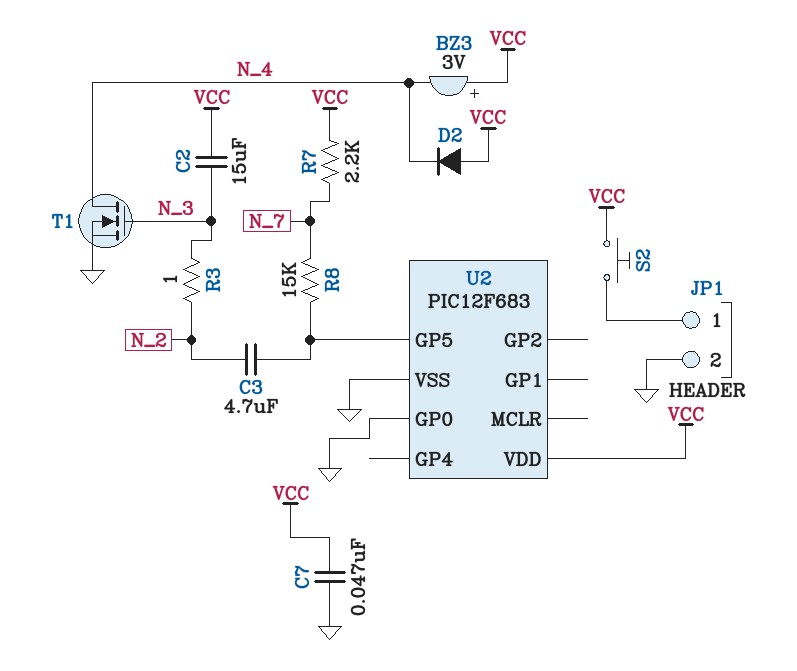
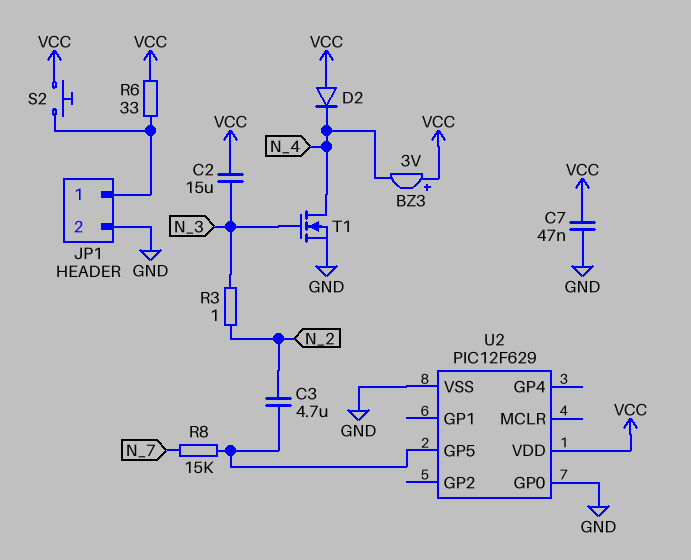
R6: none -> 33 (JP1/1, VCC)
R7: 2.2k (N_7, VCC) -> none
U2: PIC12F683 -> PIC12F629

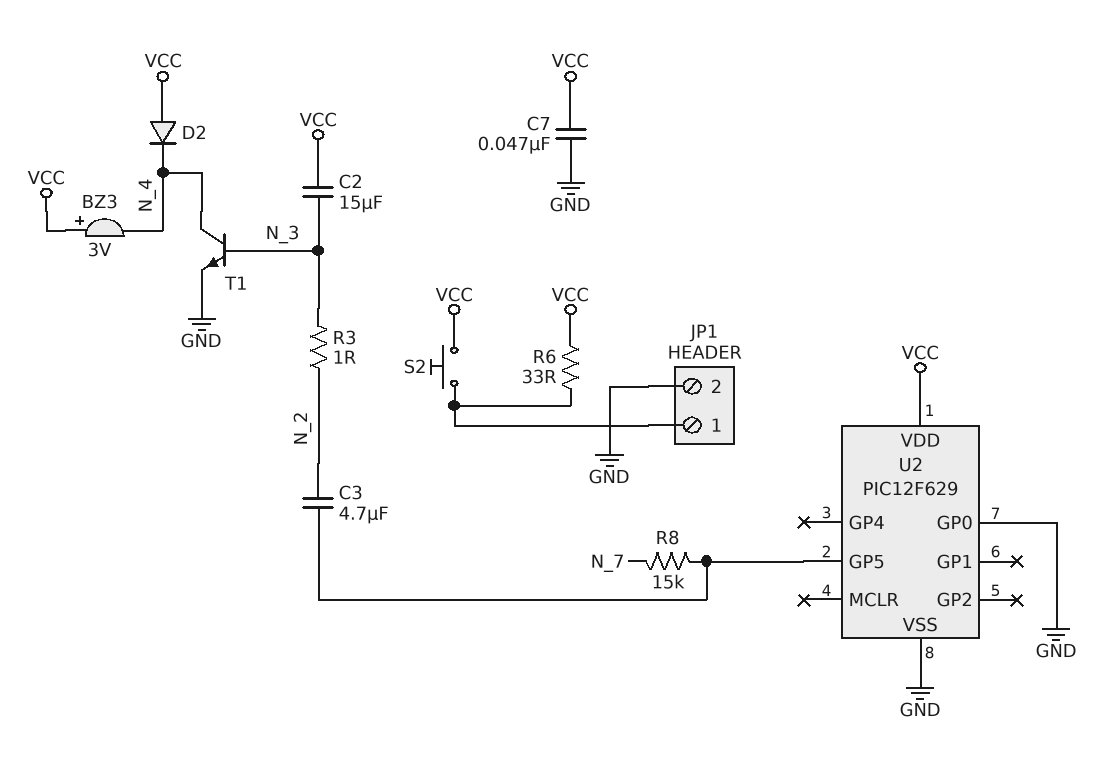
T1: NMOS (G N_3, D N_4, S GND) -> NPN (B N_3, C N_4, E GND)

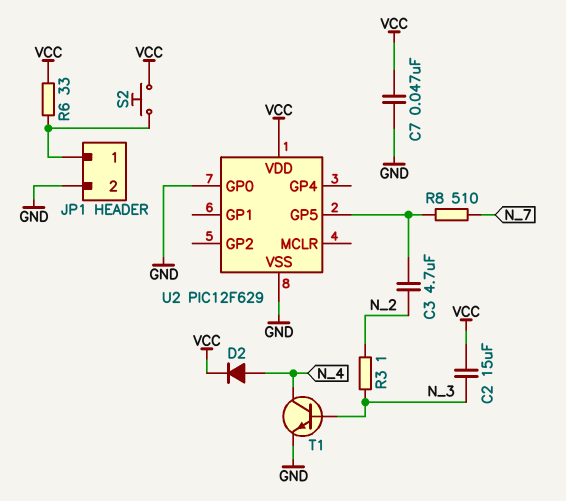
BZ3: buzzer 3V (plus VCC, minus N_4) -> none
D2: diode (A VCC, K N_4) -> diode (A N_4, K VCC)
R8: 15k (N_7, U2/GP5) -> 510 (N_7, U2/GP5)

